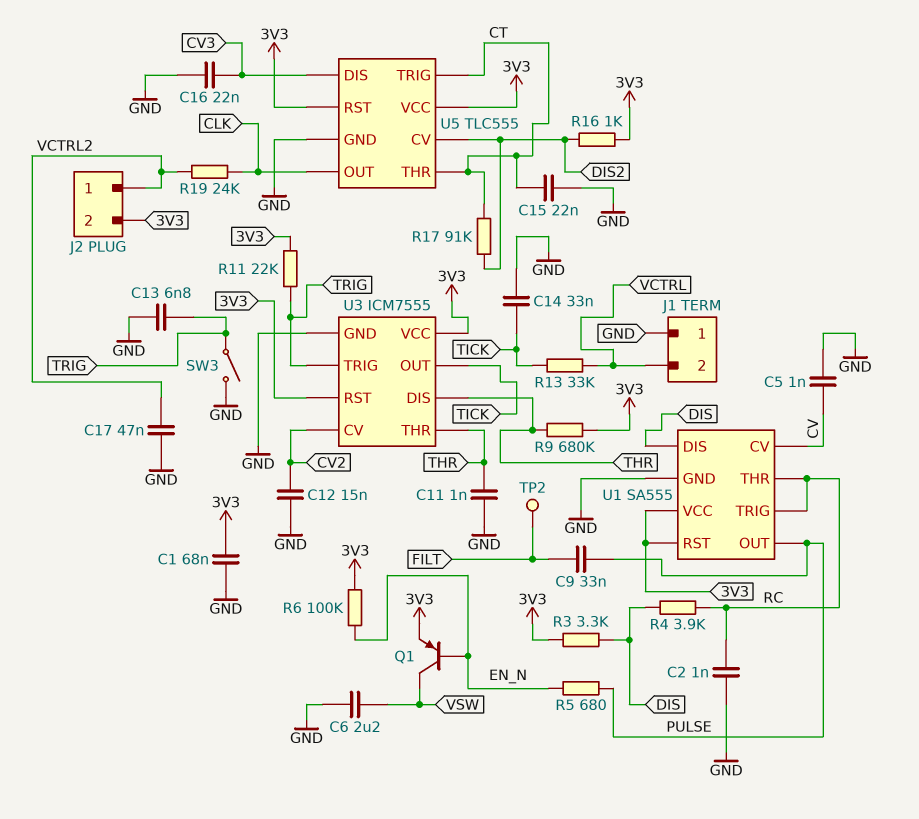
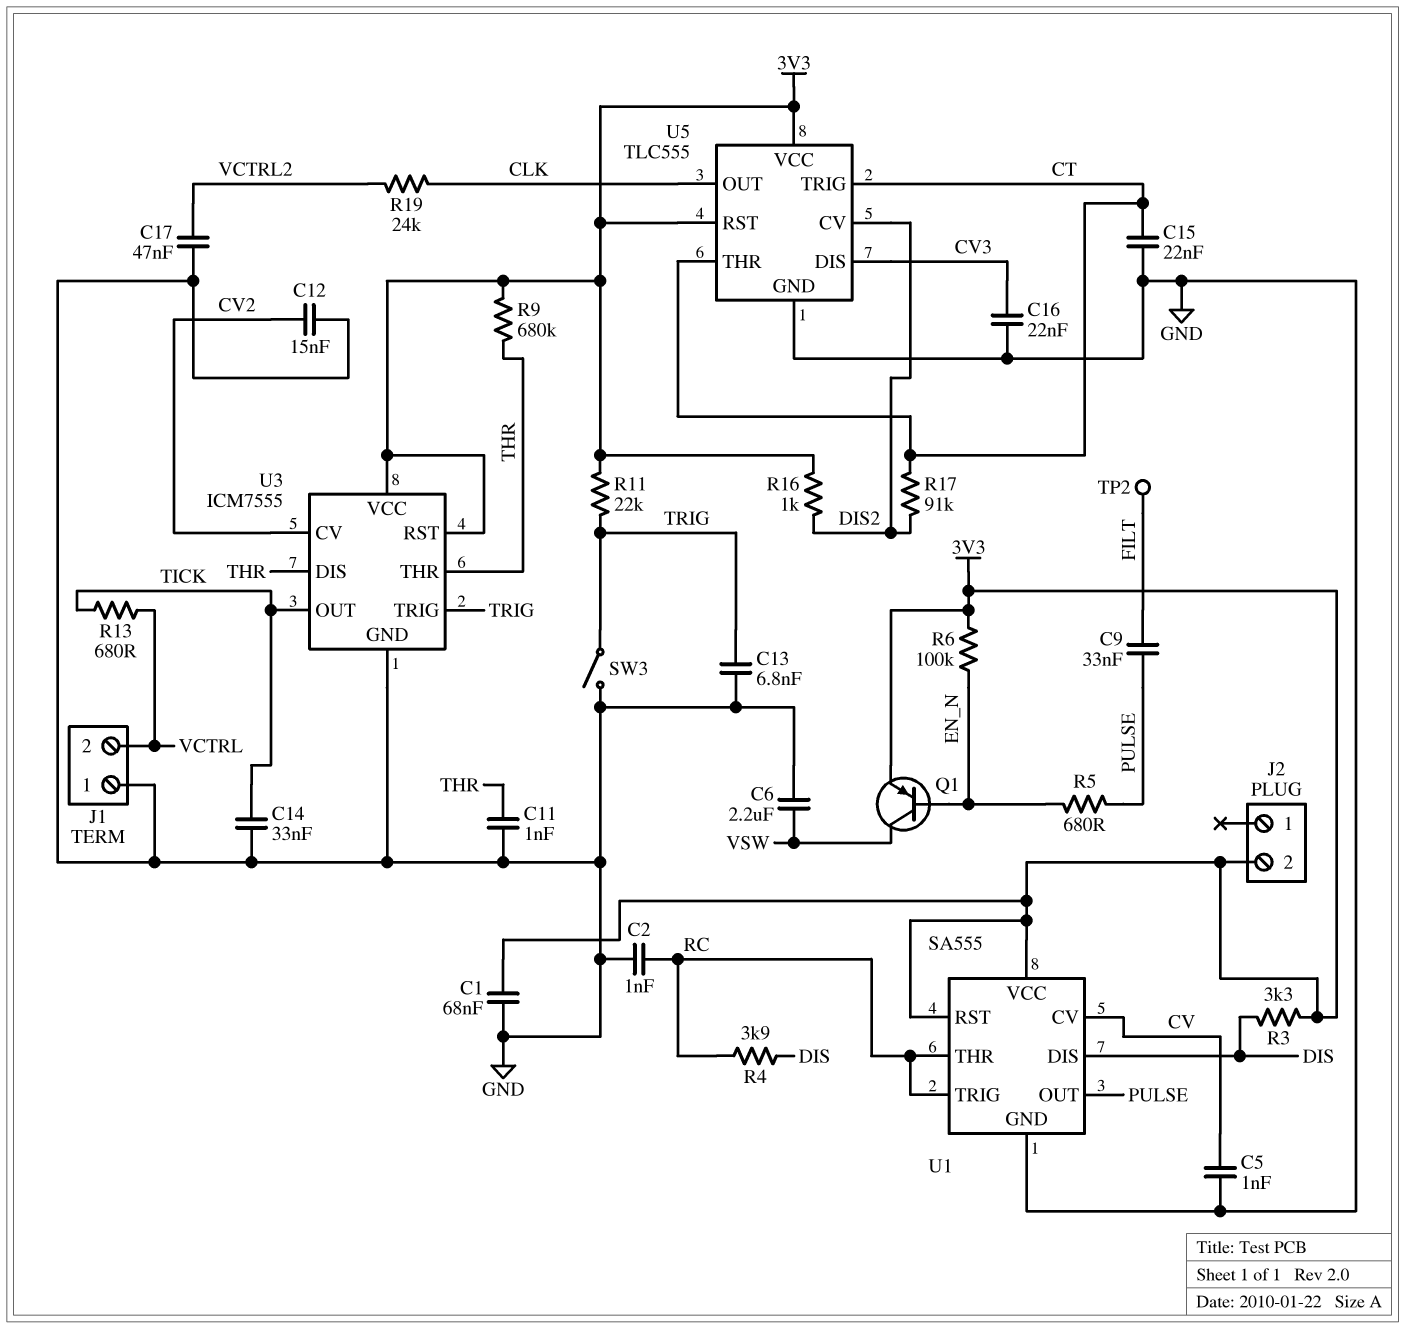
J2 pin 1: VCTRL2 -> none
R13: 33k (TICK, VCTRL) -> 680 (TICK, VCTRL)

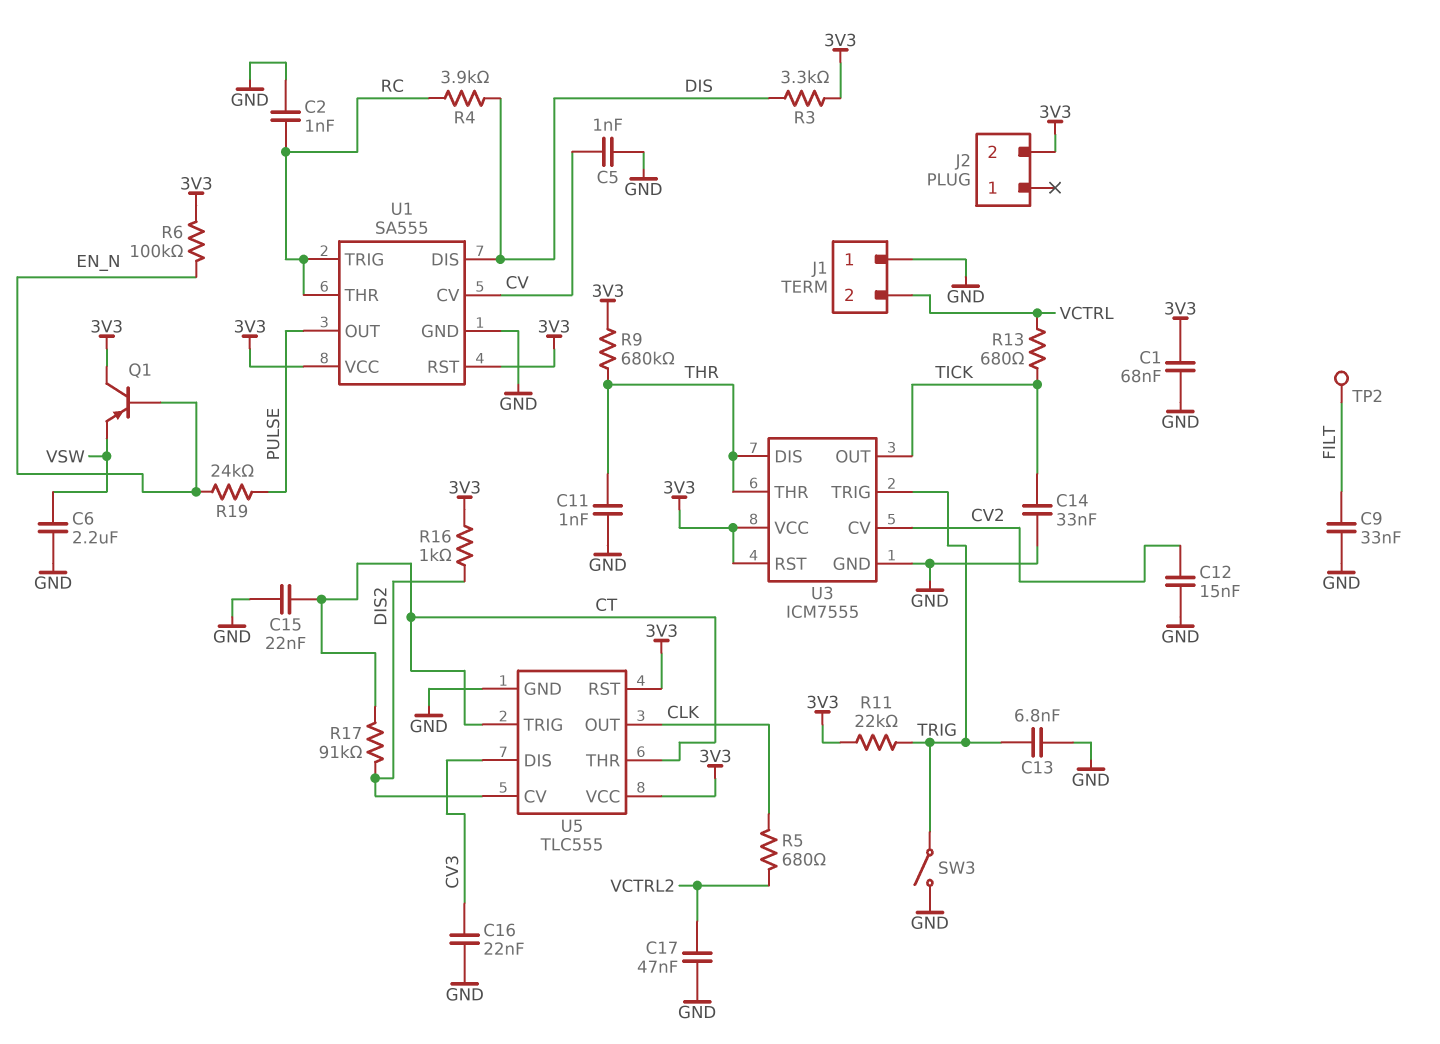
C9: 33nF (FILT, PULSE) -> 33nF (FILT, GND)
Q1: PNP (B EN_N, C VSW, E 3V3) -> PNP (B EN_N, C 3V3, E VSW)
R5: 680 (EN_N, PULSE) -> 680 (CLK, VCTRL2)
R19: 24k (CLK, VCTRL2) -> 24k (EN_N, PULSE)

